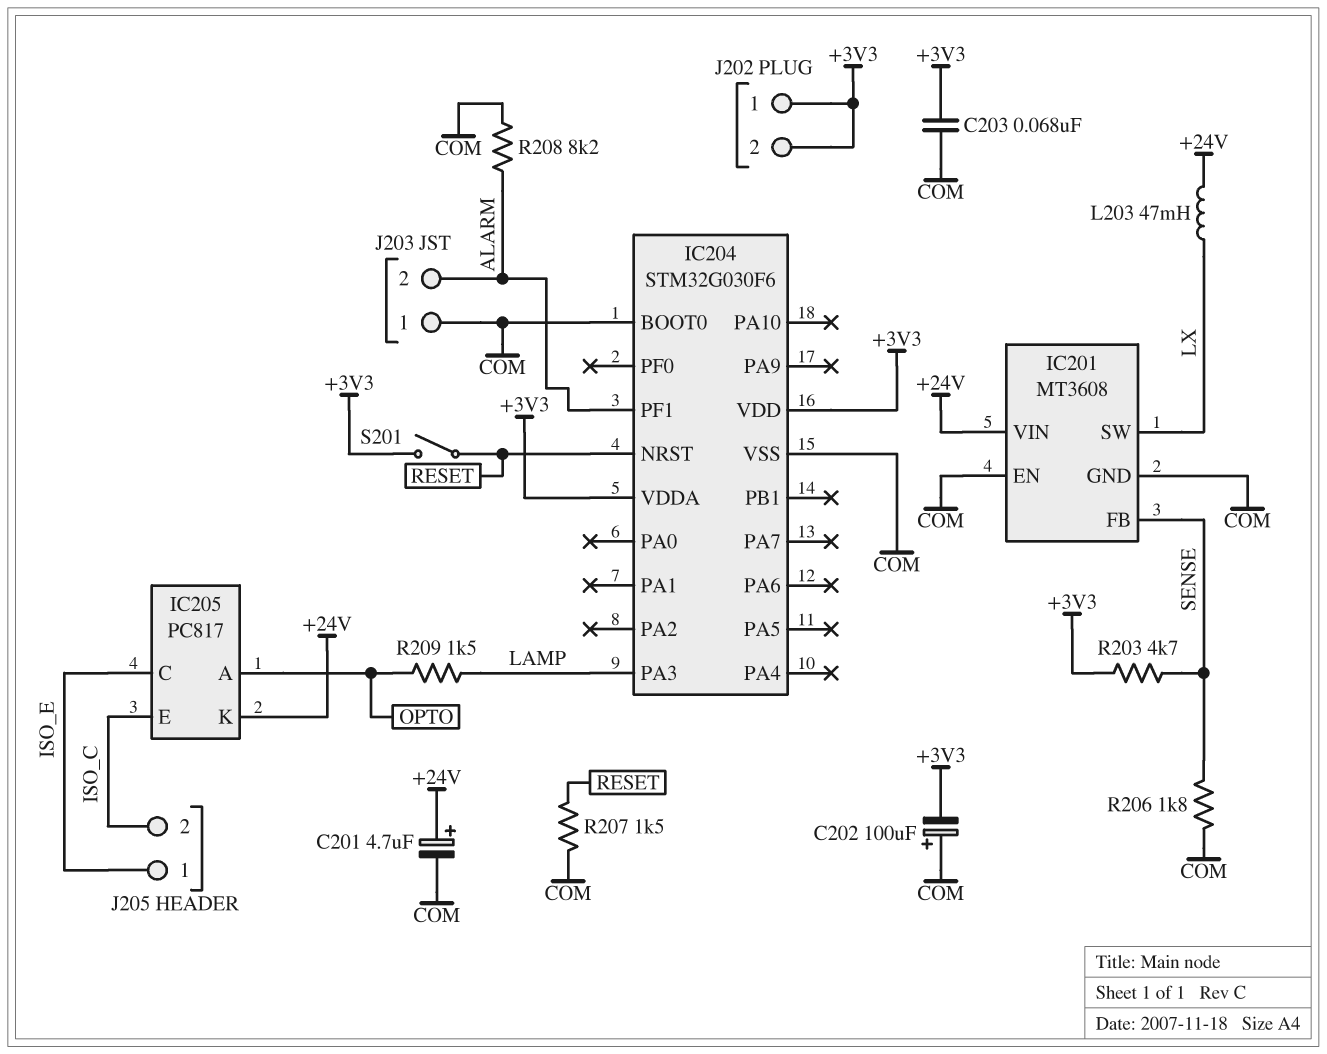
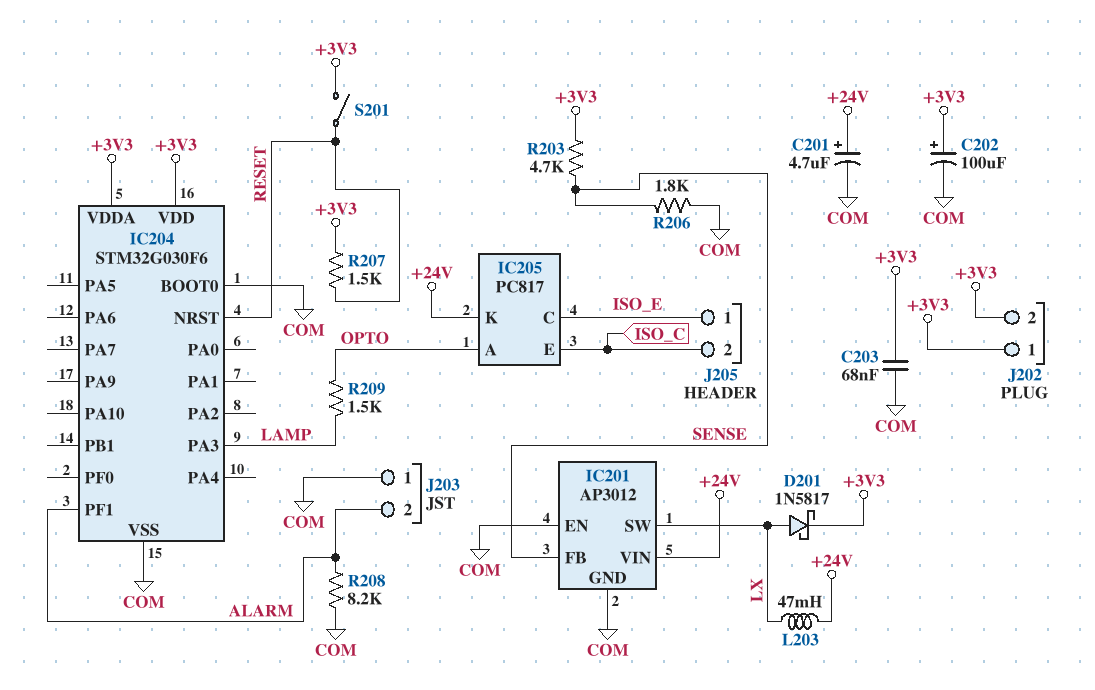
C202: 100uF (plus COM, minus +3V3) -> 100uF (plus +3V3, minus COM)
D201: none -> schottky 1N5817 (A LX, K +3V3)
IC201: MT3608 -> AP3012
R207: 1.5k (COM, RESET) -> 1.5k (+3V3, RESET)

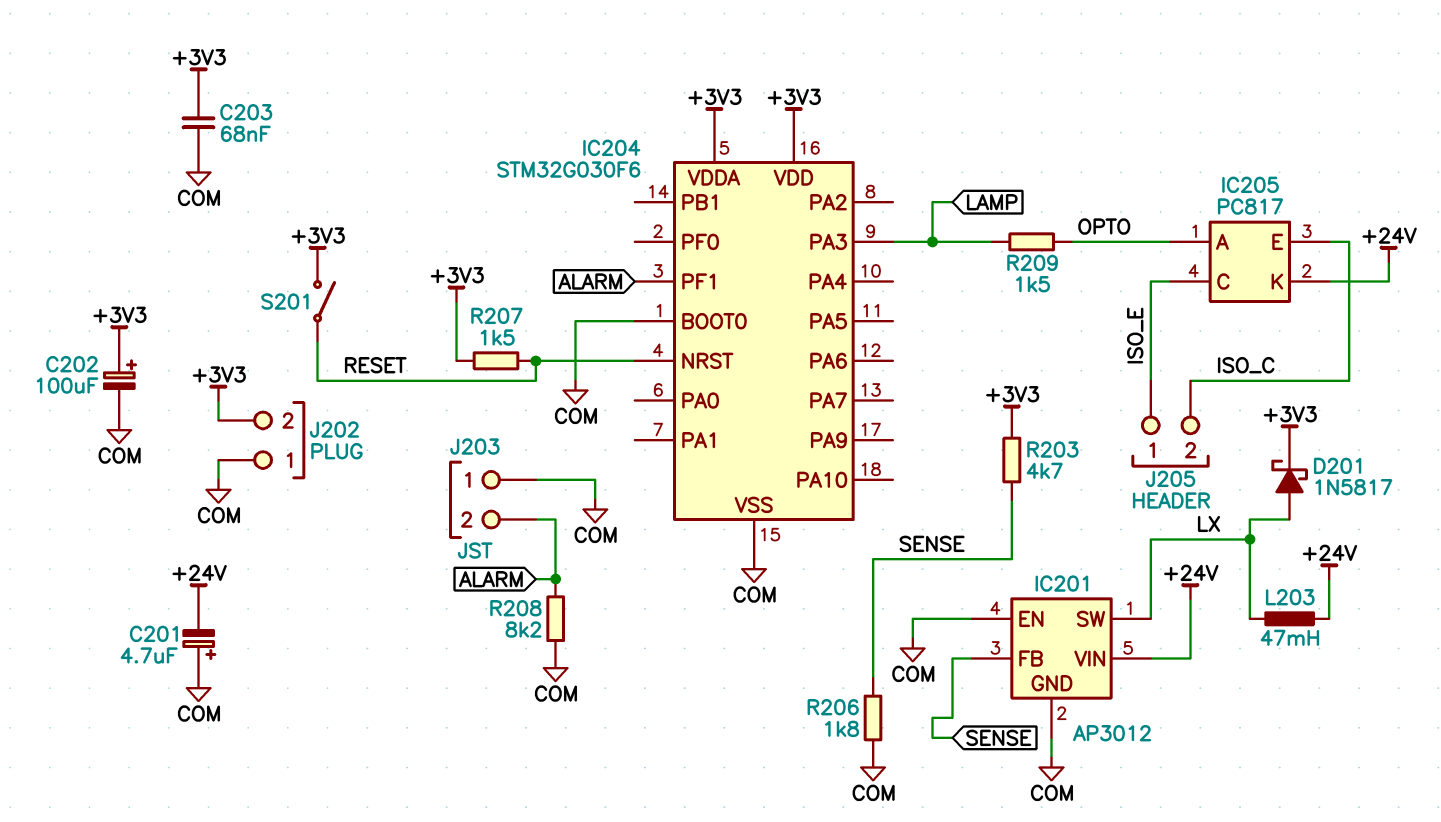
C201: 4.7uF (plus +24V, minus COM) -> 4.7uF (plus COM, minus +24V)
J202 pin 1: +3V3 -> COM

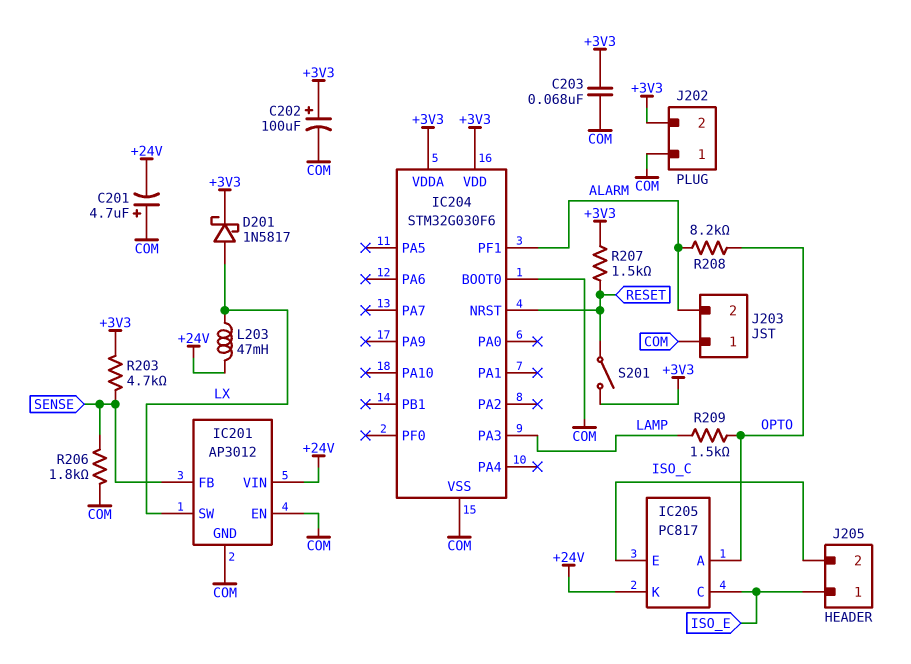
R208: 8.2k (ALARM, COM) -> 8.2k (ALARM, OPTO)

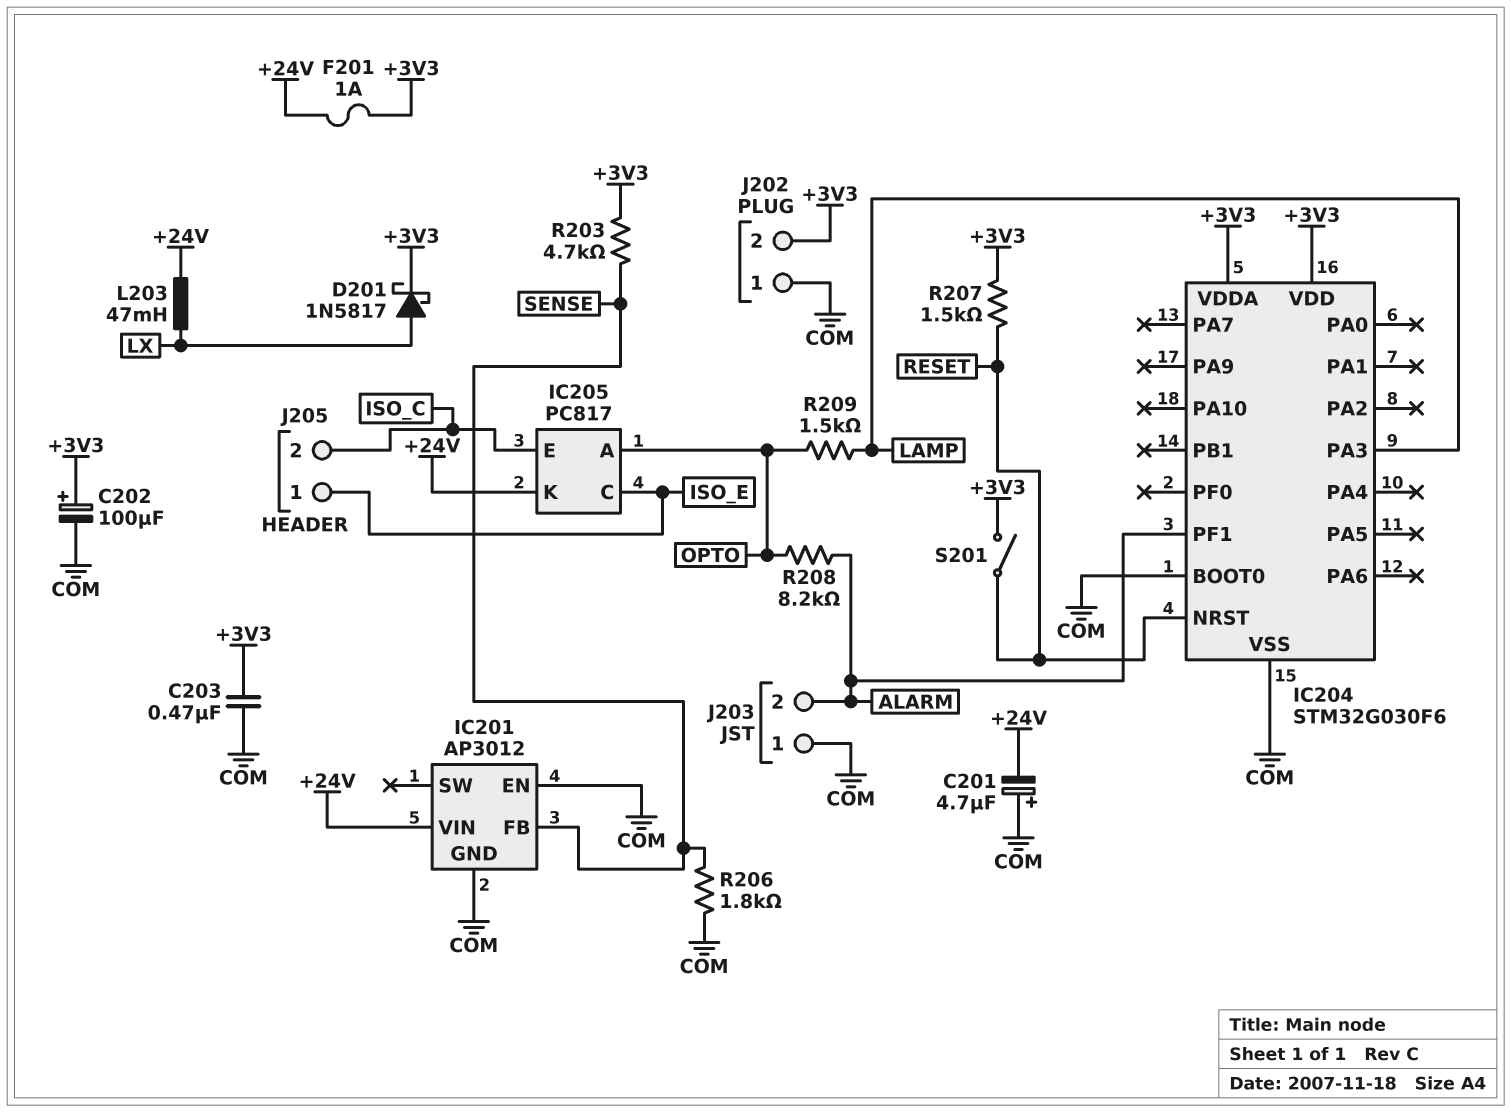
C203: 68nF (+3V3, COM) -> 470nF (+3V3, COM)
F201: none -> 1A (+3V3, +24V)
IC201 pin SW: LX -> none

